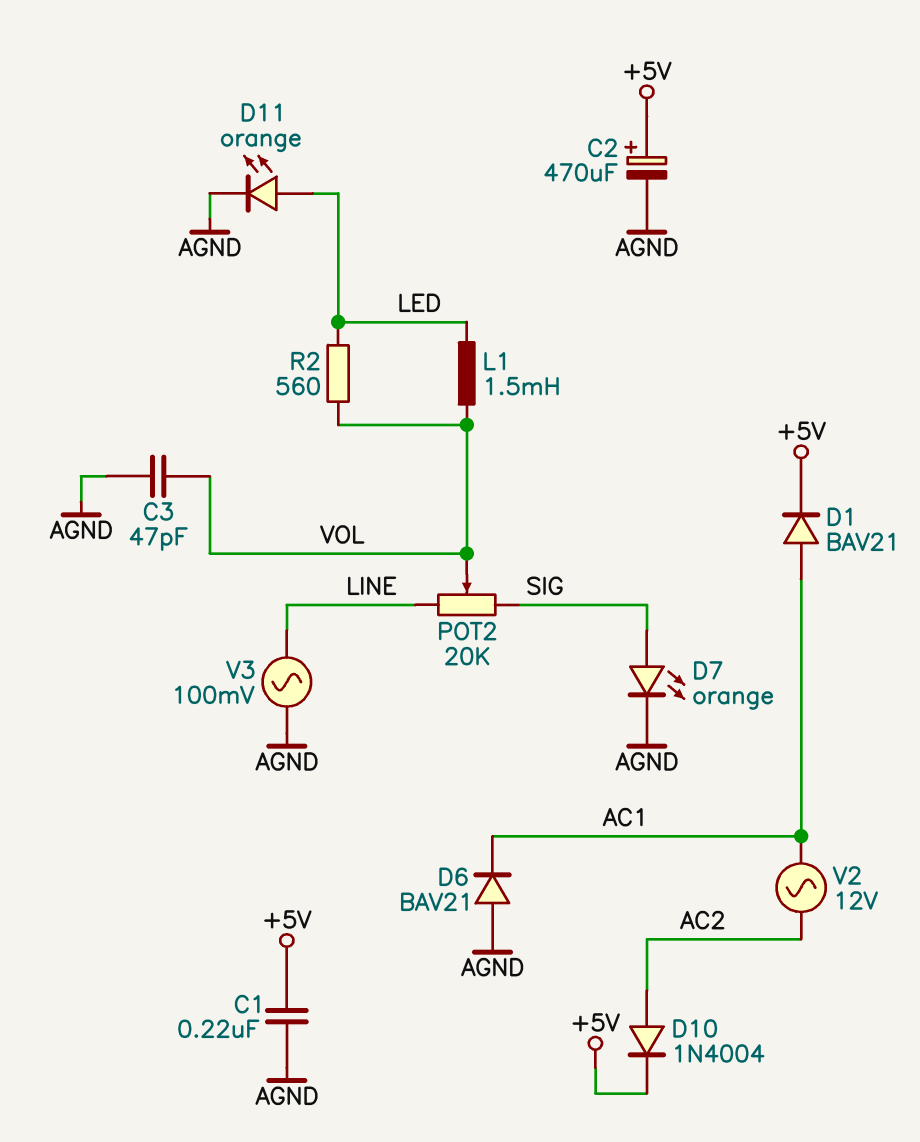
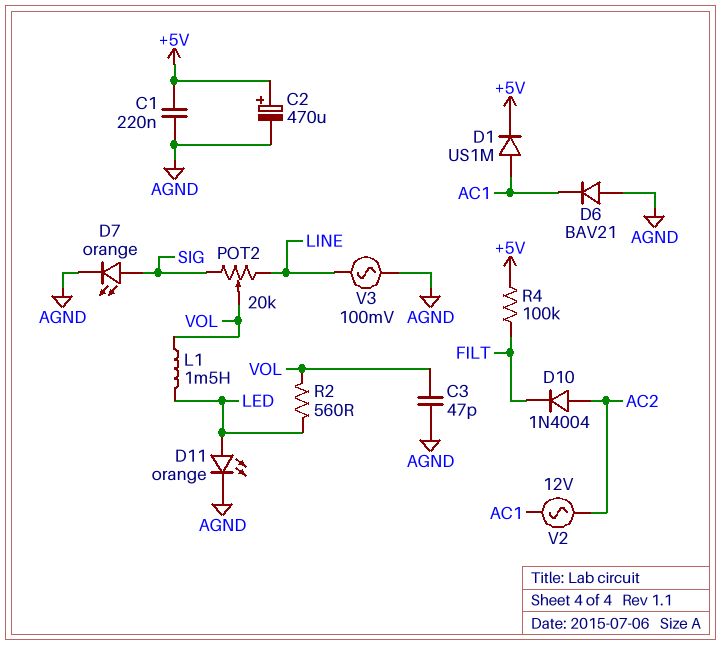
D1: diode BAV21 (A AC1, K +5V) -> diode US1M (A AC1, K +5V)
D10: diode 1N4004 (A AC2, K +5V) -> diode 1N4004 (A AC2, K FILT)
R4: none -> 100k (+5V, FILT)

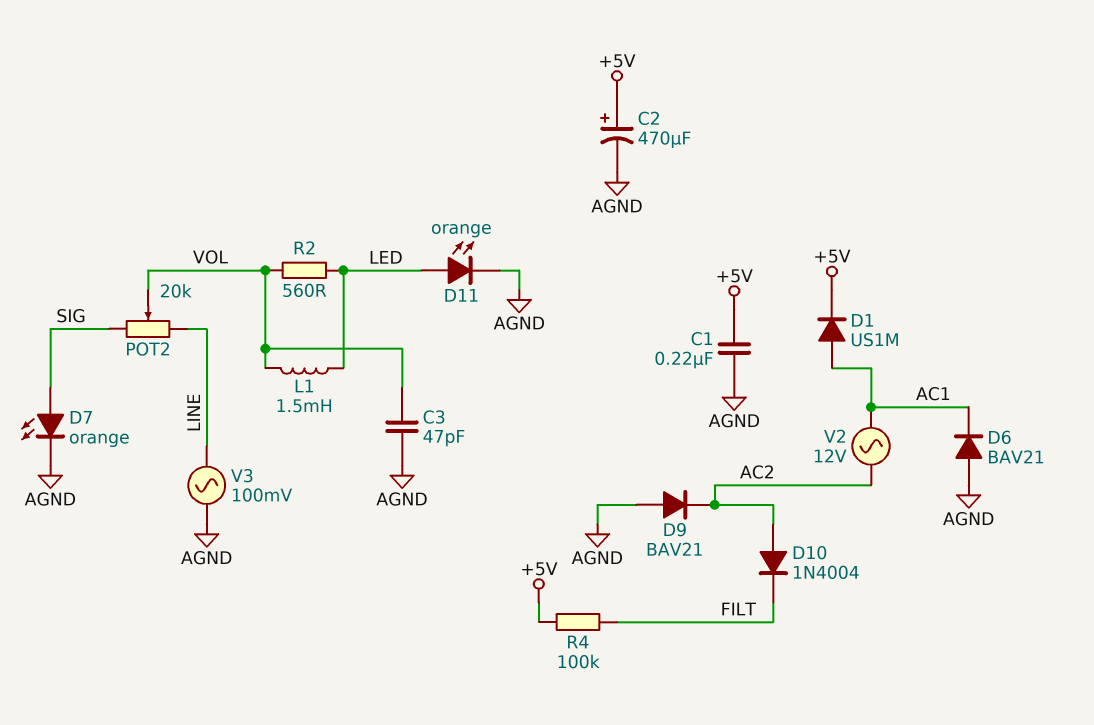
D9: none -> diode BAV21 (A AGND, K AC2)

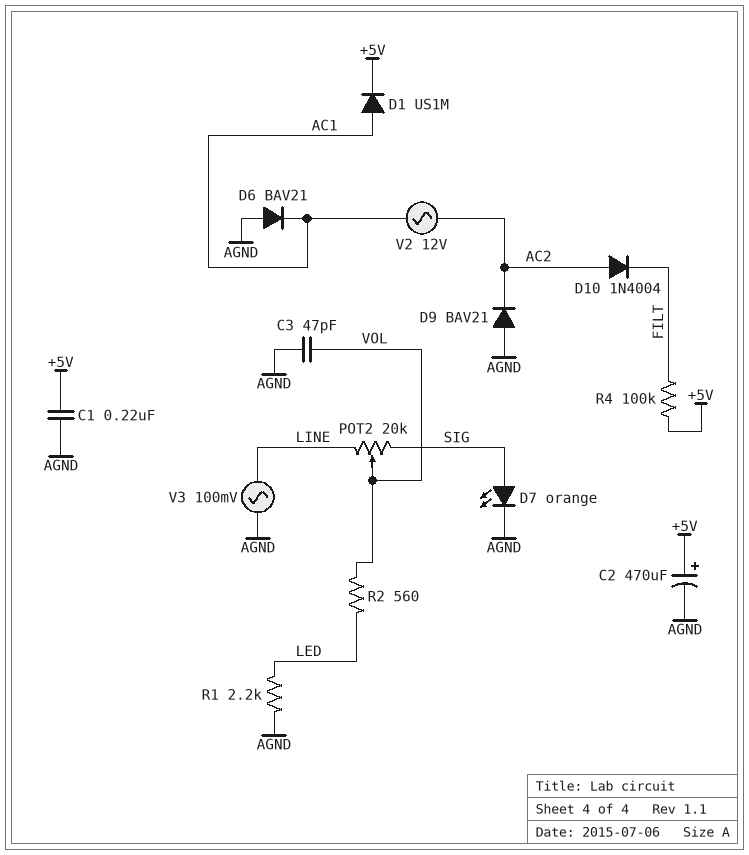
D11: LED orange (A LED, K AGND) -> none
L1: 1.5mH (LED, VOL) -> none
R1: none -> 2.2k (AGND, LED)

